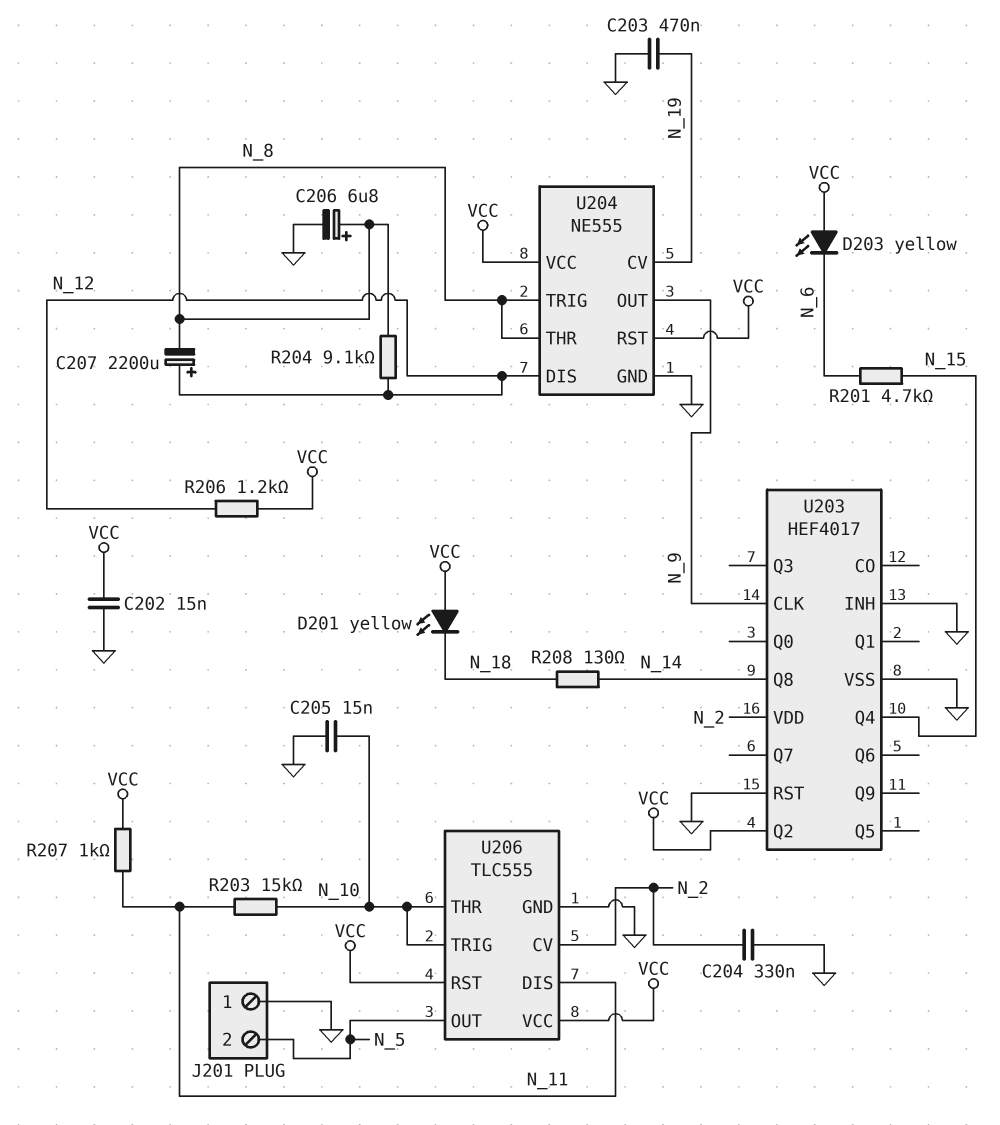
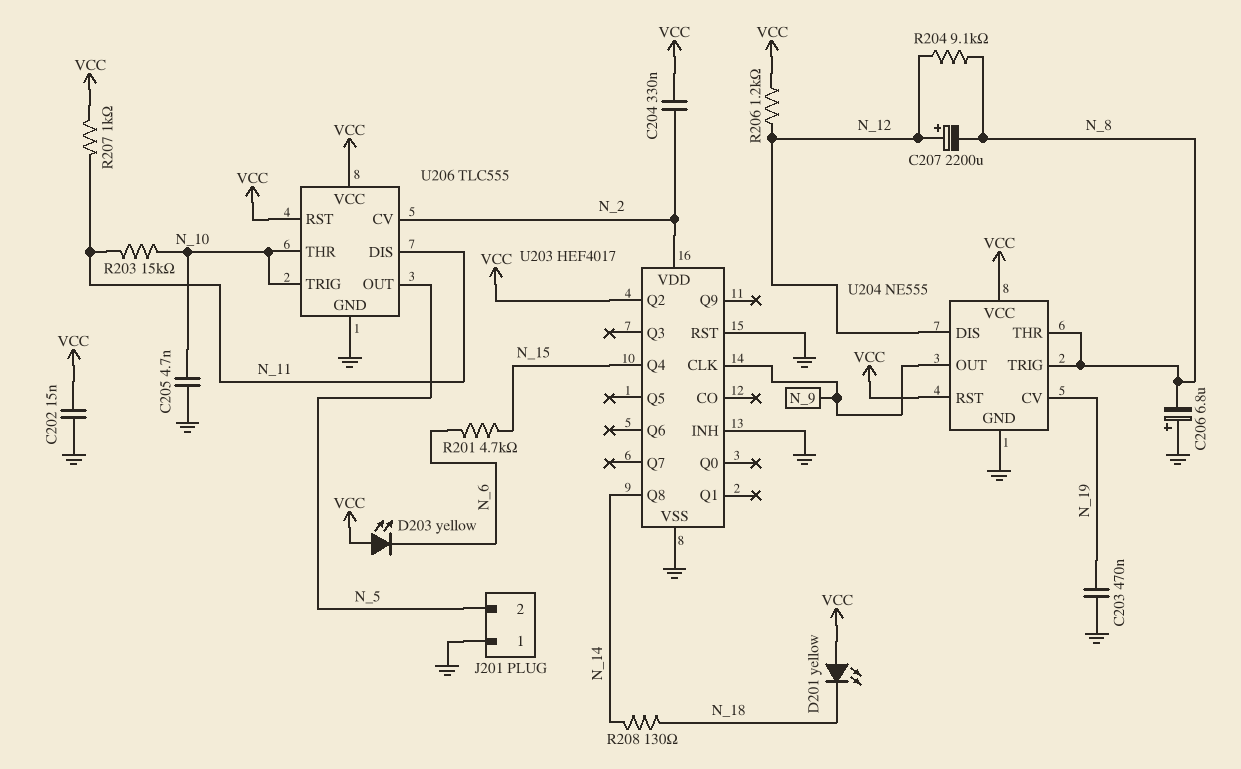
C204: 330nF (GND, N_2) -> 330nF (N_2, VCC)
C205: 15nF (GND, N_10) -> 4.7nF (GND, N_10)
C206: 6.8uF (plus N_8, minus GND) -> 6.8uF (plus GND, minus N_8)

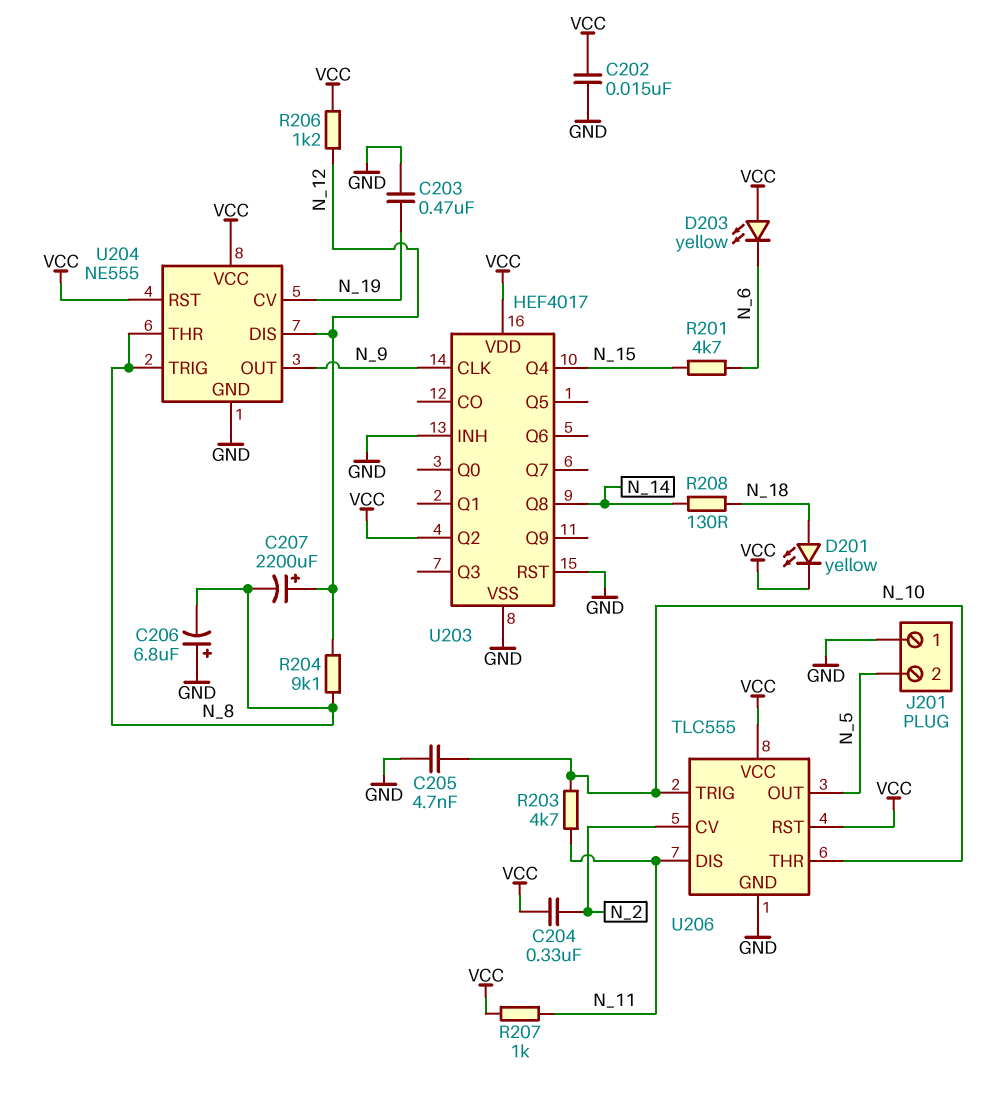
D201: LED yellow (A VCC, K N_18) -> LED yellow (A N_18, K VCC)
R203: 15k (N_10, N_11) -> 4.7k (N_10, N_11)
U203 pin VDD: N_2 -> VCC

